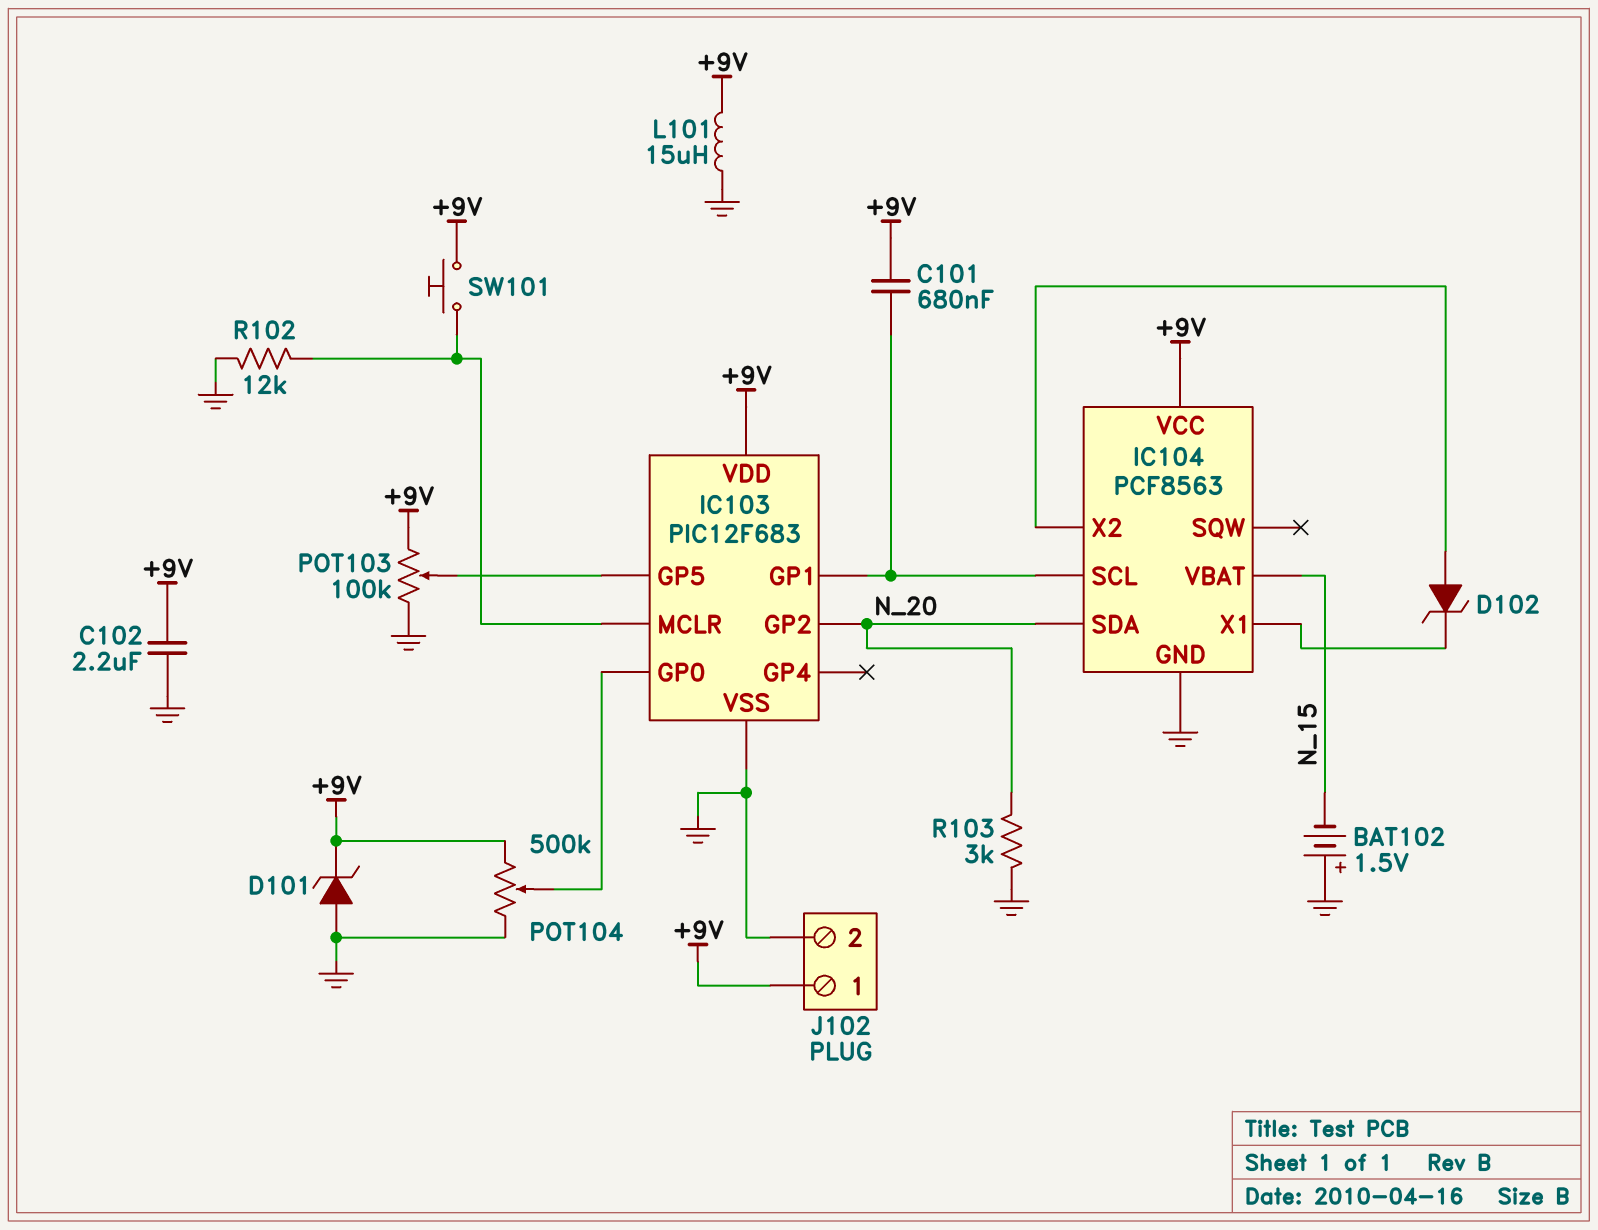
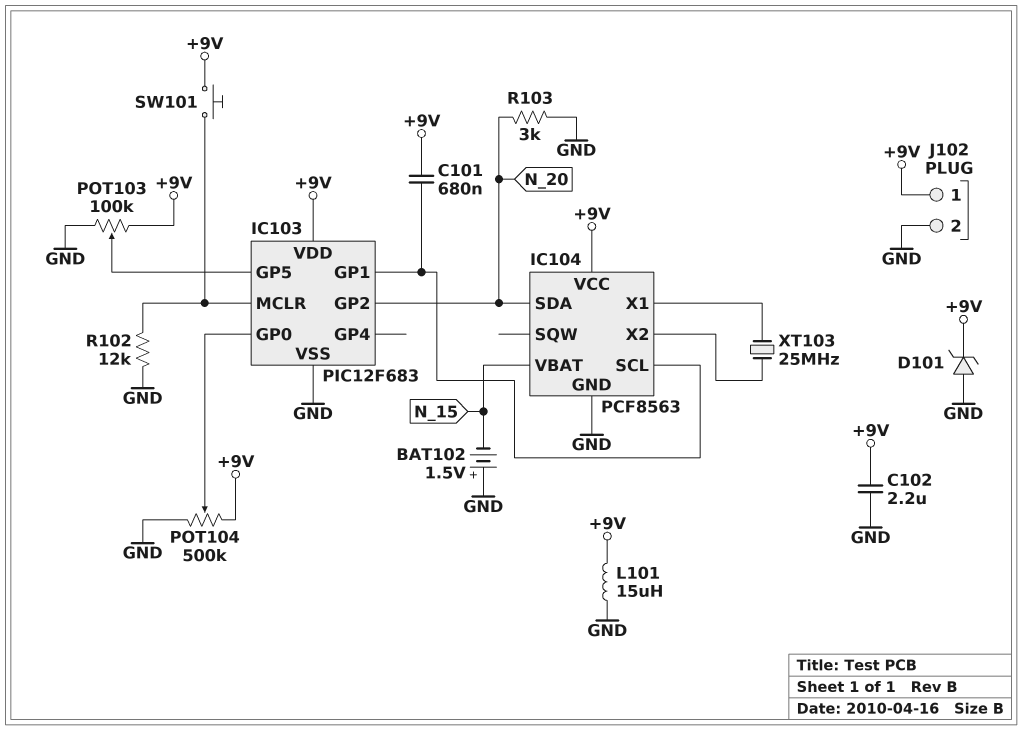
D102: zener (A IC104/X2, K IC104/X1) -> none
XT103: none -> 25MHz (IC104/X1, IC104/X2)

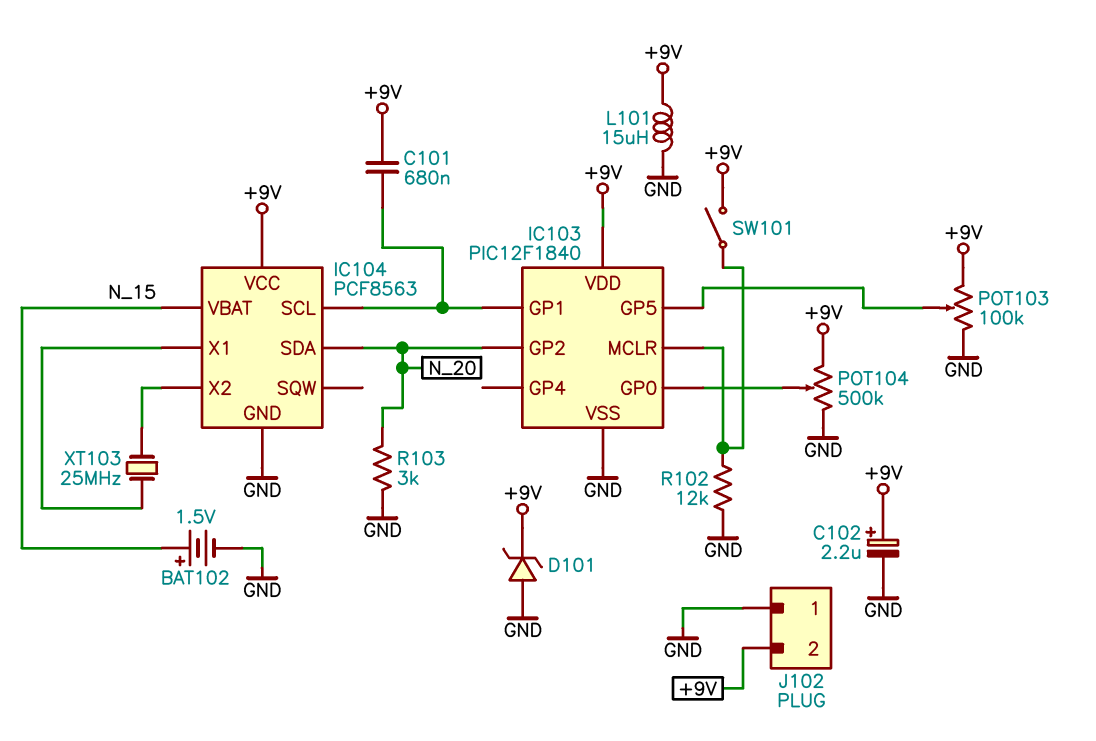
BAT102: 1.5V (plus GND, minus N_15) -> 1.5V (plus N_15, minus GND)
C102: 2.2uF (+9V, GND) -> 2.2uF (plus +9V, minus GND)
IC103: PIC12F683 -> PIC12F1840
J102 pin 1: +9V -> GND
J102 pin 2: GND -> +9V
SW101: button (+9V, IC103/MCLR) -> switch (+9V, IC103/MCLR)

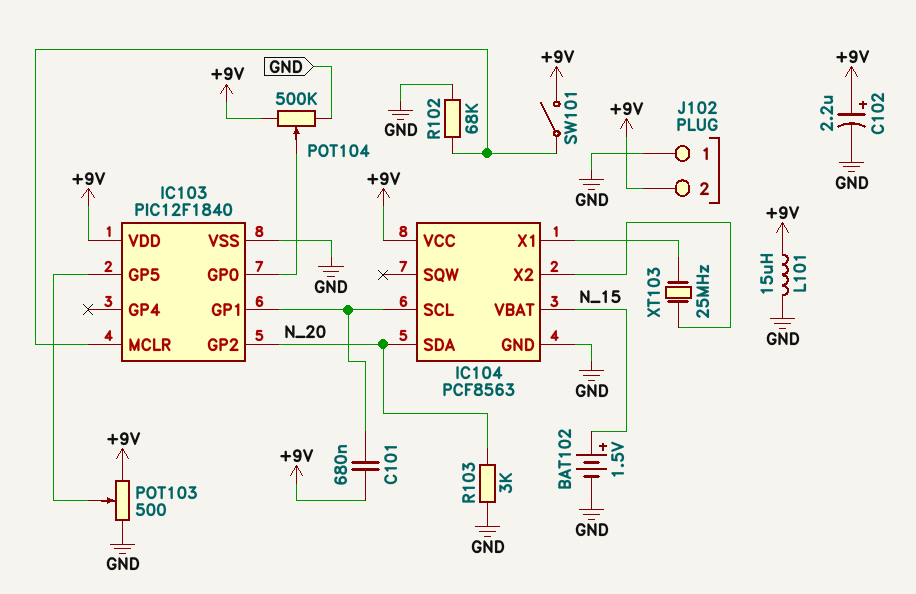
D101: zener (A GND, K +9V) -> none
POT103: 100k (+9V, GND, wiper IC103/GP5) -> 500 (+9V, GND, wiper IC103/GP5)
R102: 12k (GND, IC103/MCLR) -> 68k (GND, IC103/MCLR)

